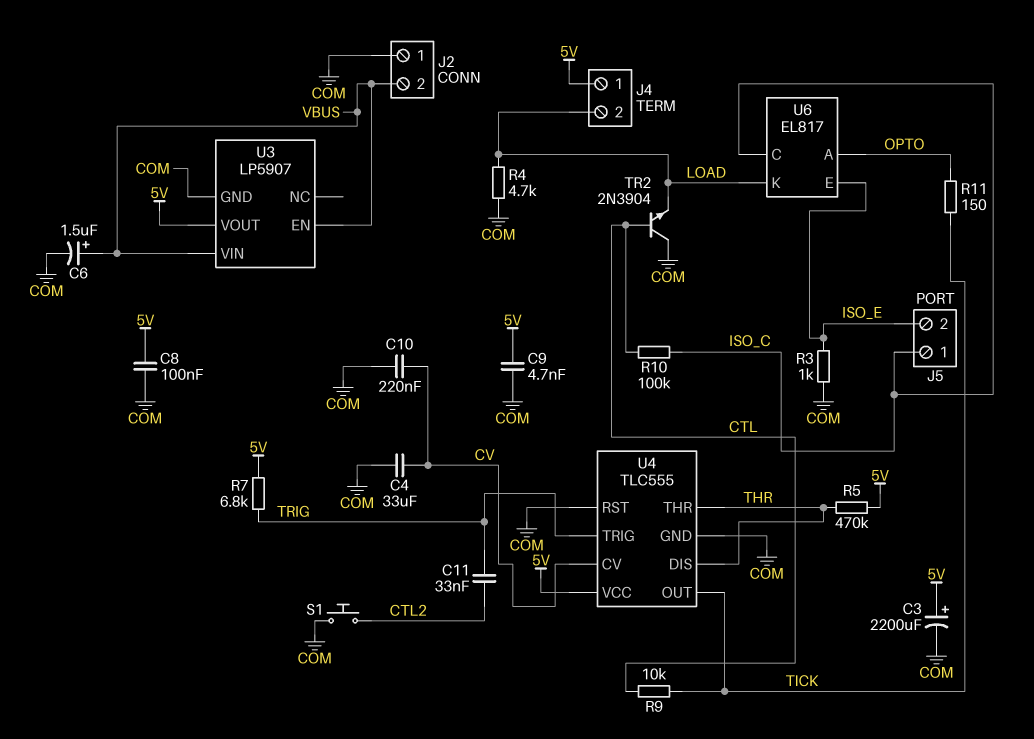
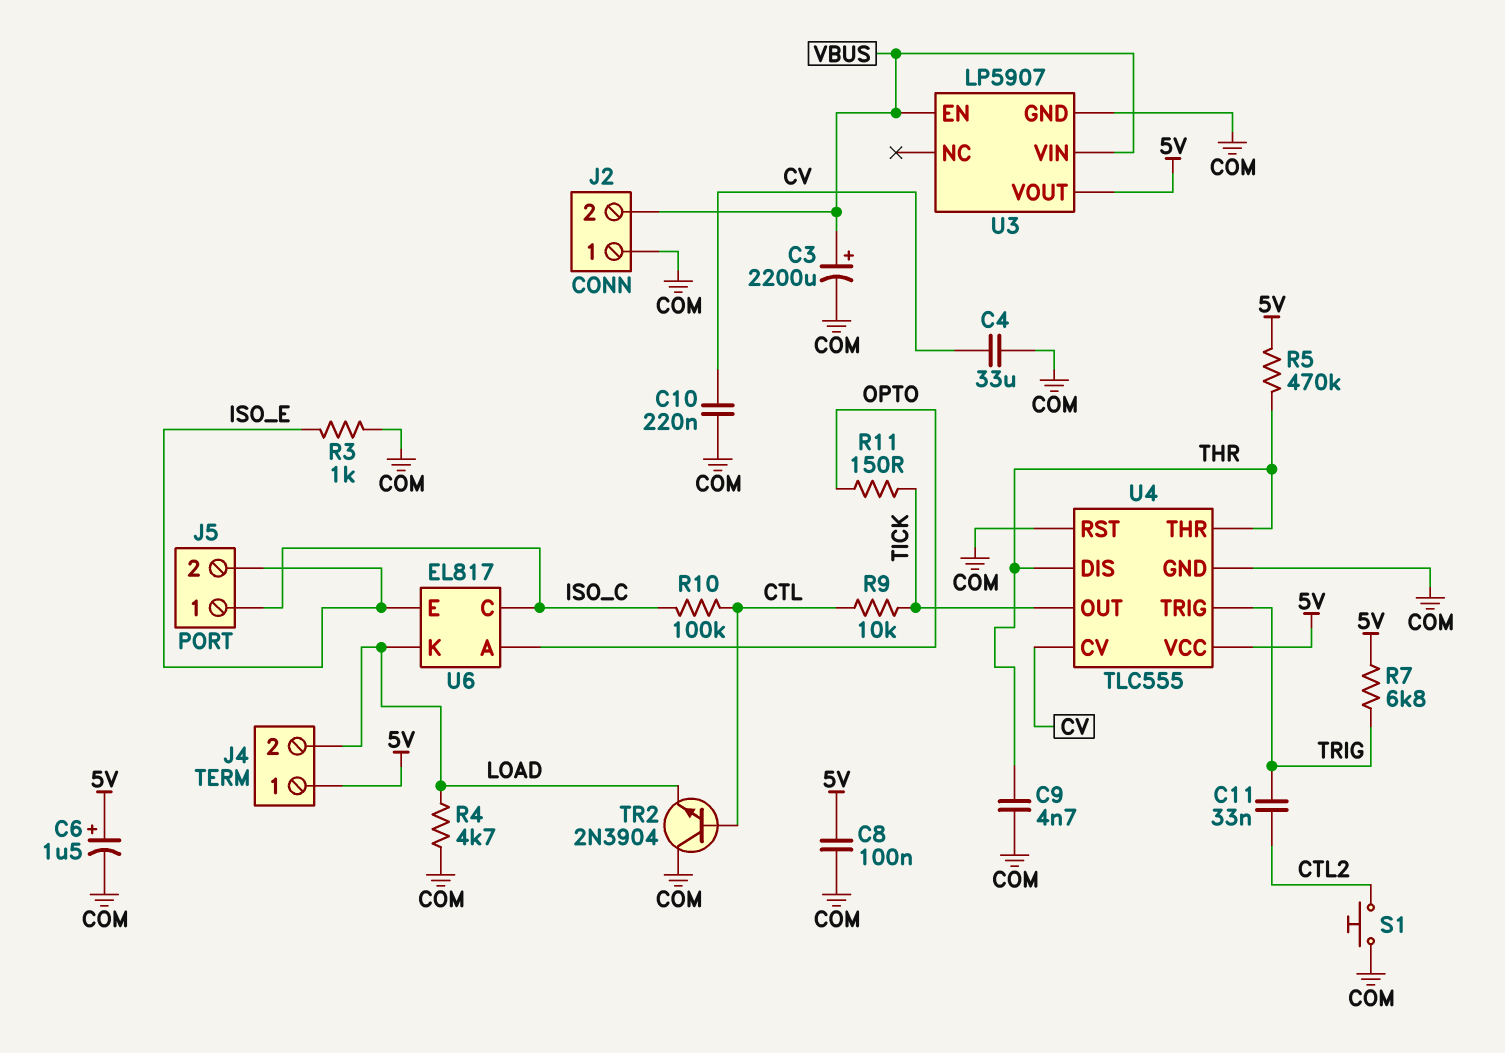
C3: 2200uF (plus 5V, minus COM) -> 2200uF (plus VBUS, minus COM)
C6: 1.5uF (plus VBUS, minus COM) -> 1.5uF (plus 5V, minus COM)
C9: 4.7nF (5V, COM) -> 4.7nF (COM, THR)

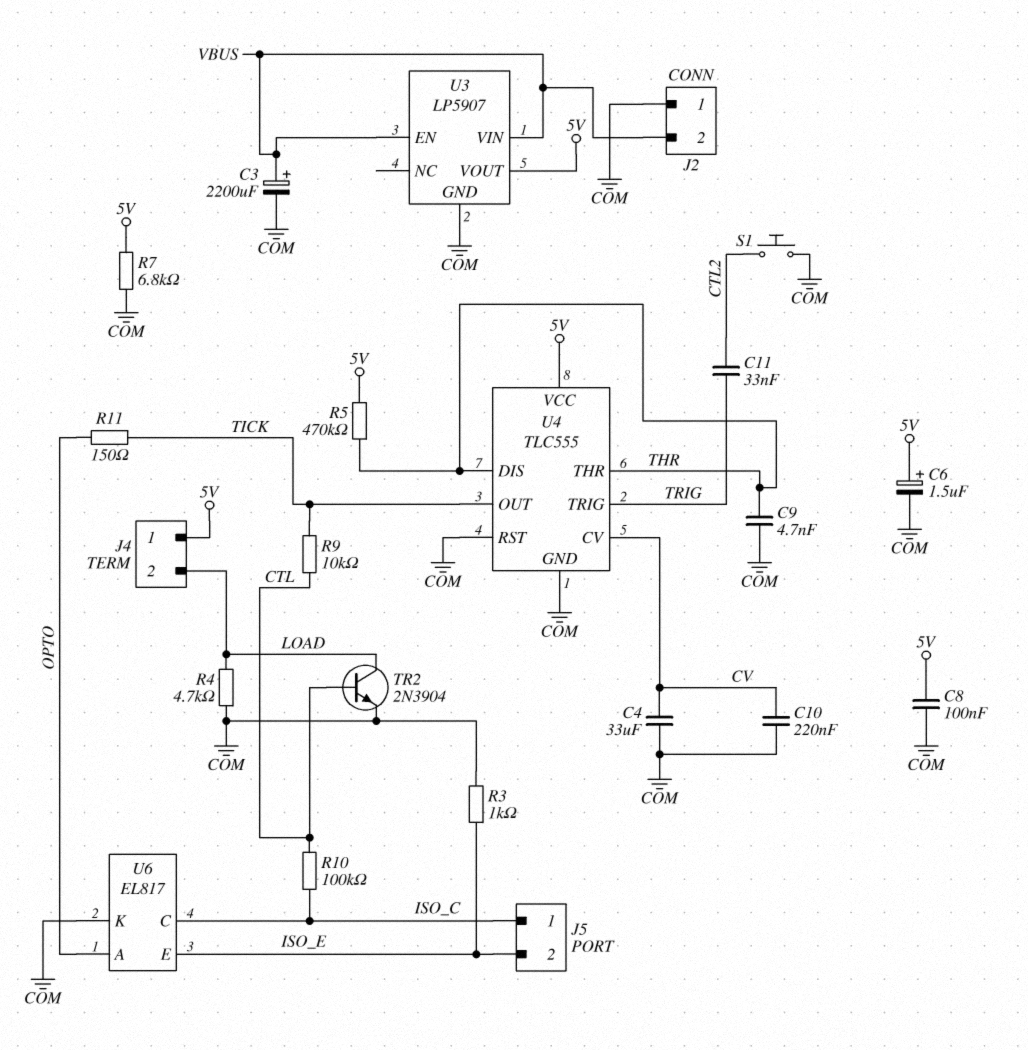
R7: 6.8k (5V, TRIG) -> 6.8k (5V, COM)
TR2: NPN 2N3904 (B CTL, C COM, E LOAD) -> NPN 2N3904 (B CTL, C LOAD, E COM)
U6 pin K: LOAD -> COM

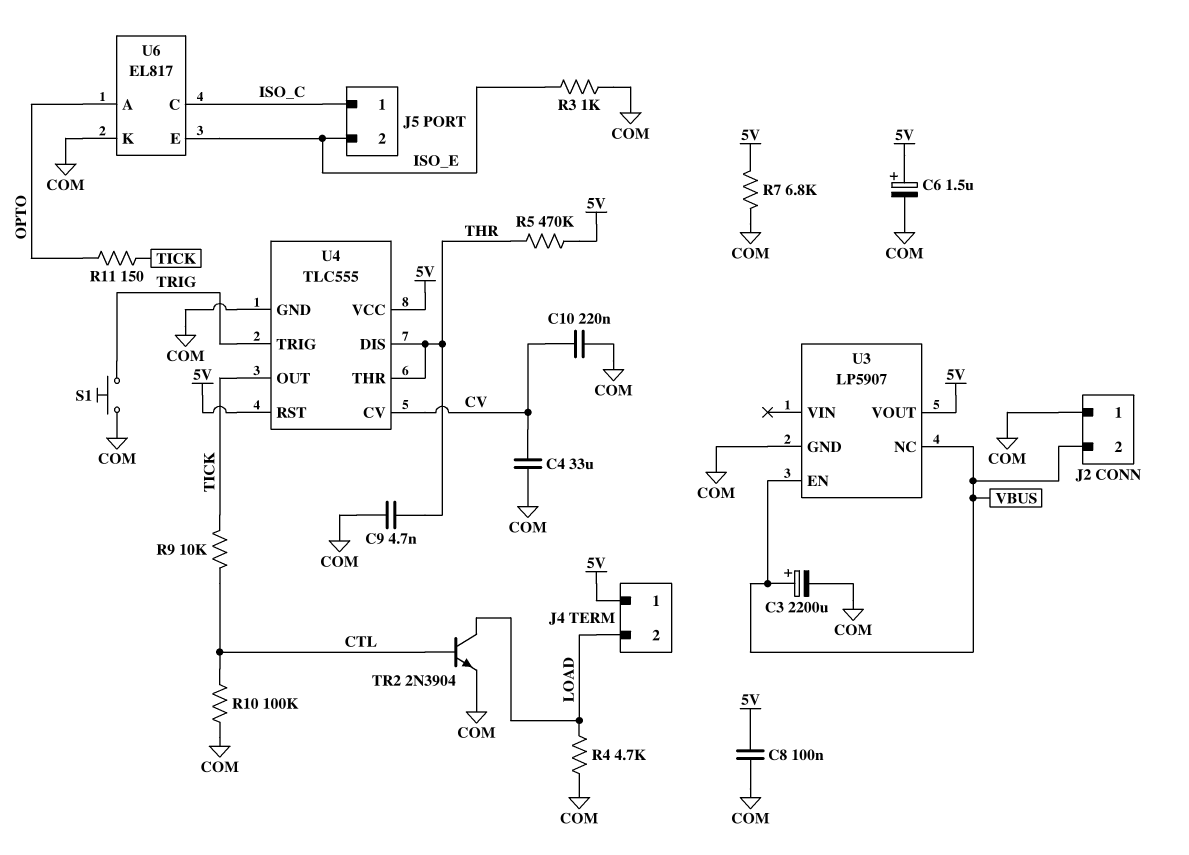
C11: 33nF (CTL2, TRIG) -> none
R10: 100k (CTL, ISO_C) -> 100k (COM, CTL)
S1: button (COM, CTL2) -> button (COM, TRIG)
U3 pin NC: none -> VBUS
U3 pin VIN: VBUS -> none
U4 pin RST: COM -> 5V

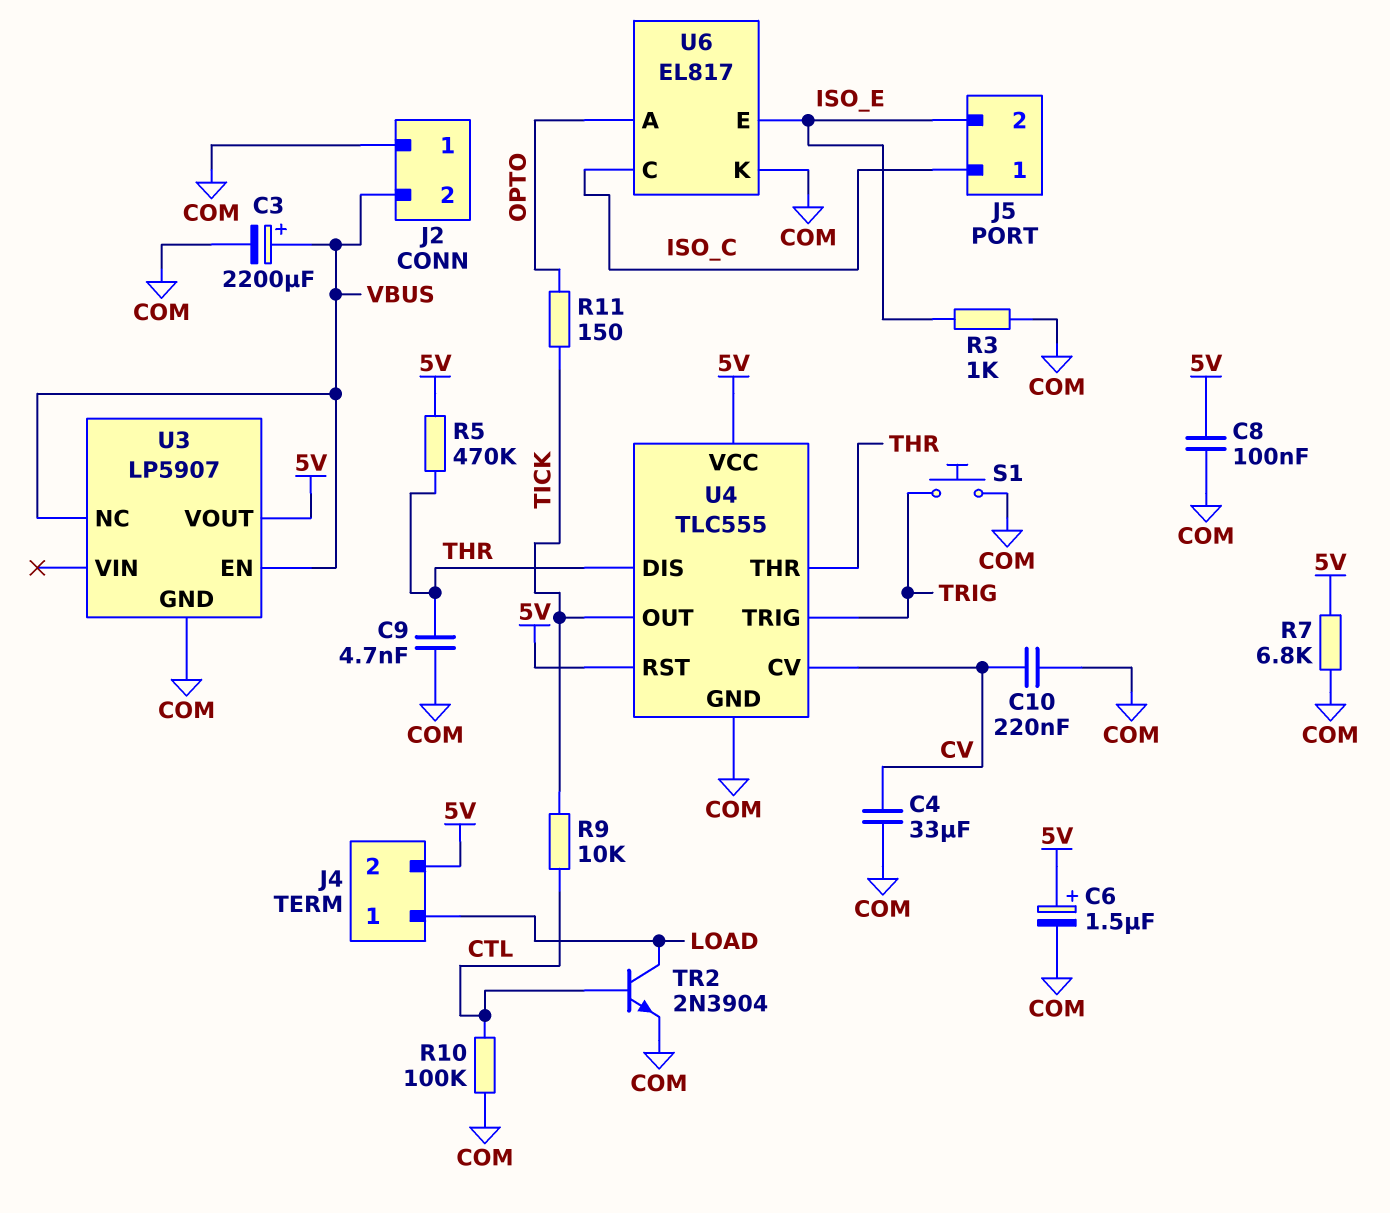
J4 pin 1: 5V -> LOAD
J4 pin 2: LOAD -> 5V
R4: 4.7k (COM, LOAD) -> none

